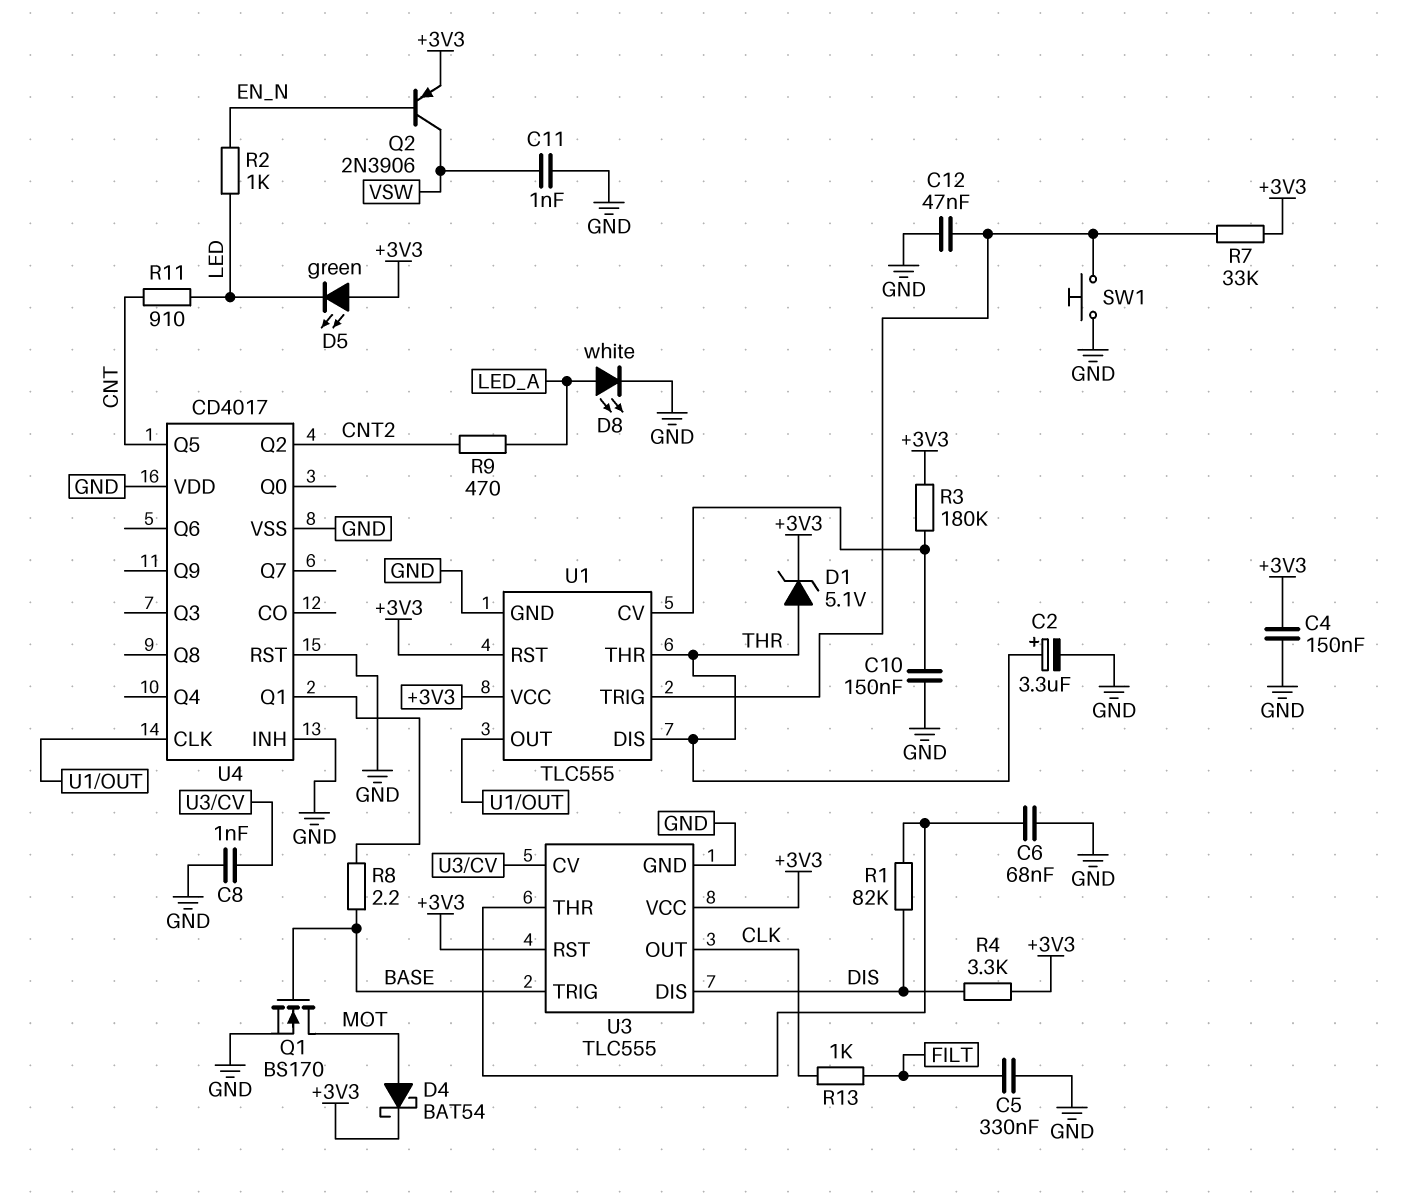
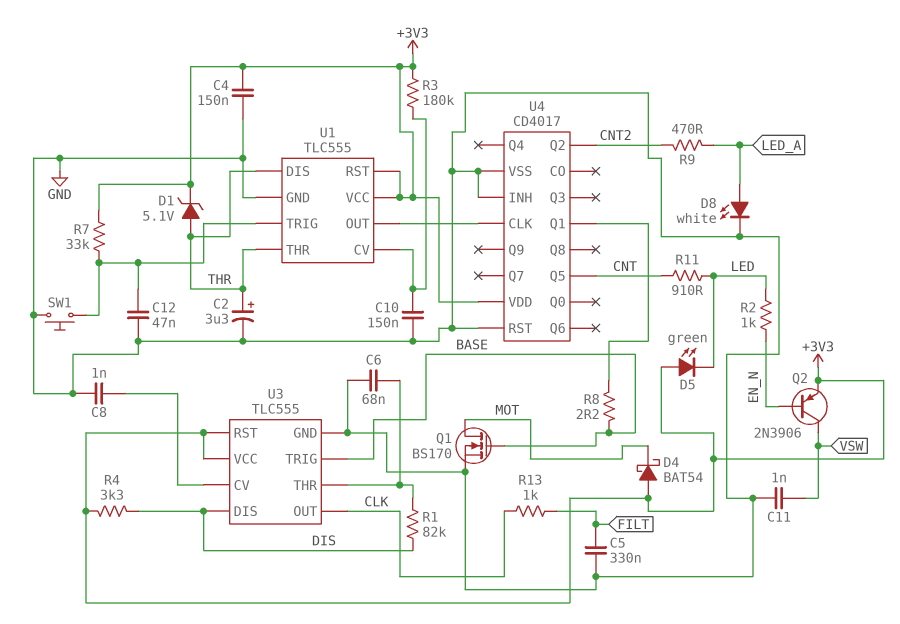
D4: schottky BAT54 (A MOT, K +3V3) -> schottky BAT54 (A +3V3, K MOT)
U4 pin VDD: GND -> +3V3

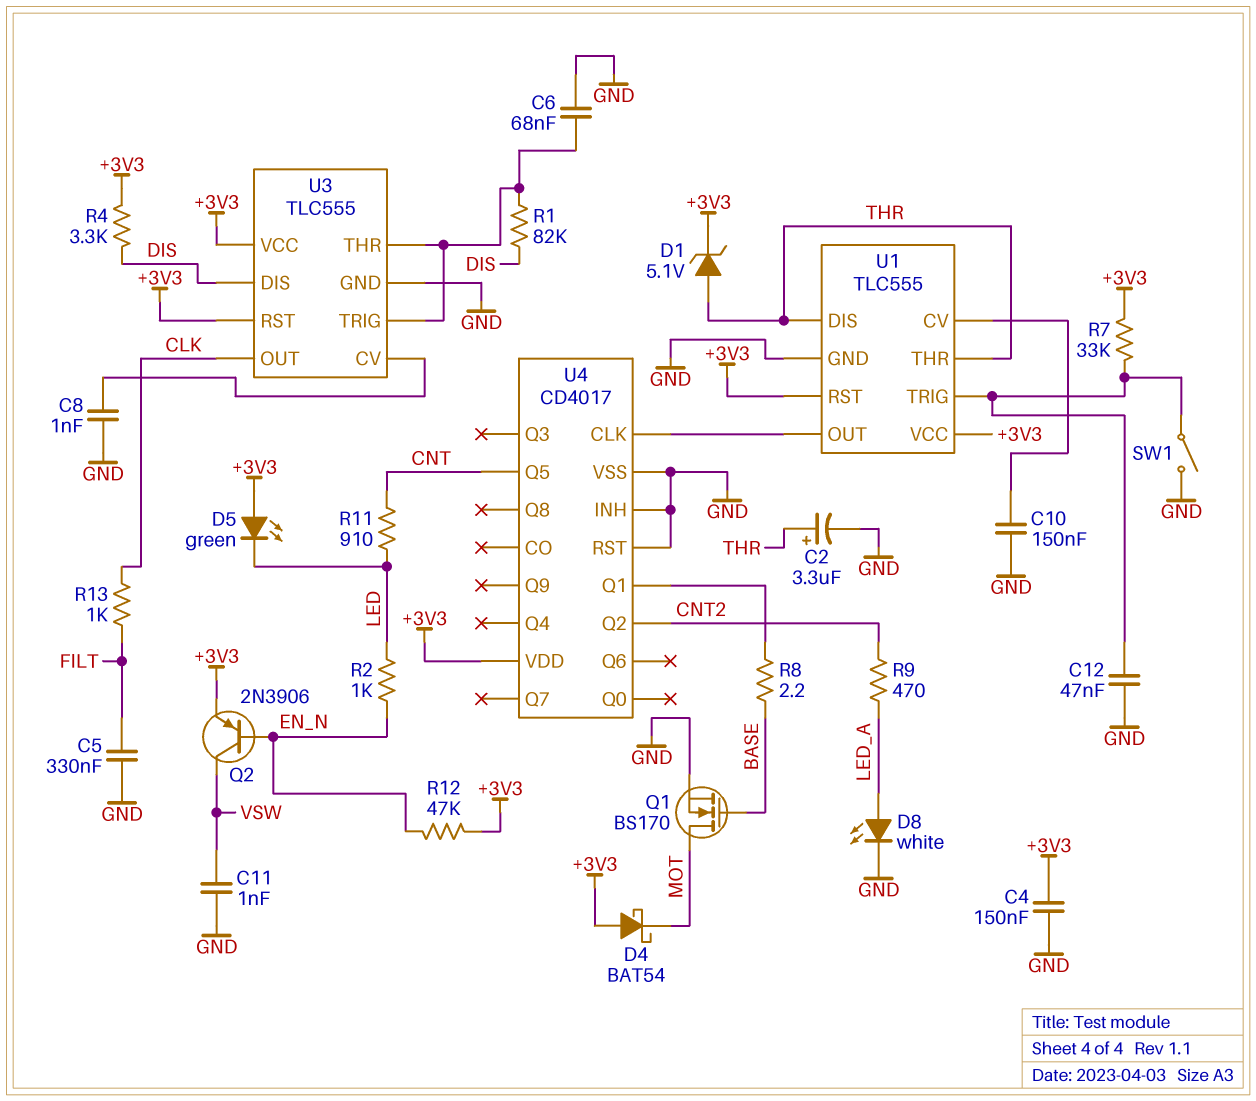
R3: 180k (+3V3, U1/CV) -> none
R12: none -> 47k (+3V3, EN_N)
SW1: button (GND, U1/TRIG) -> switch (GND, U1/TRIG)
U3 pin TRIG: BASE -> U3/THR

